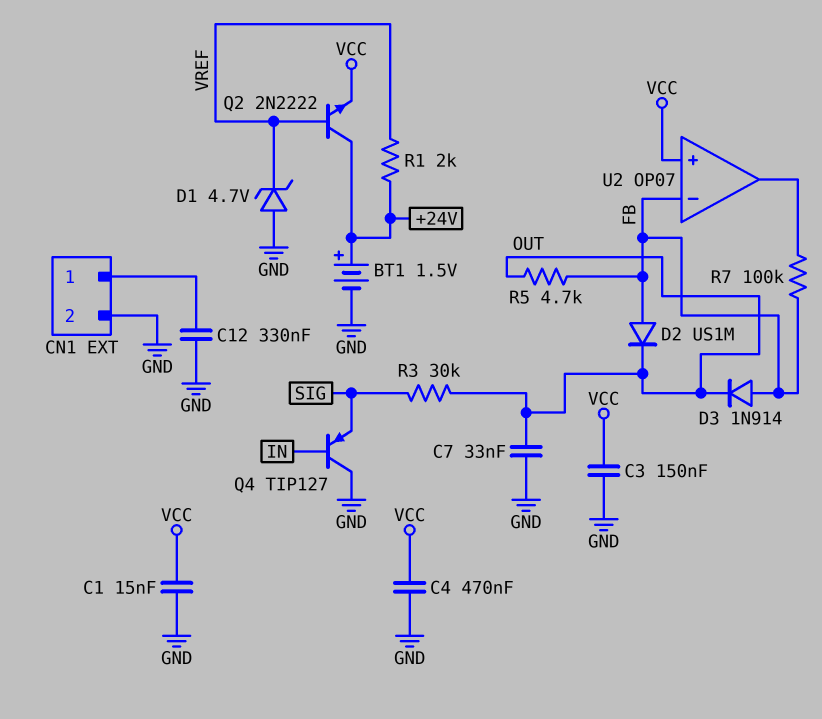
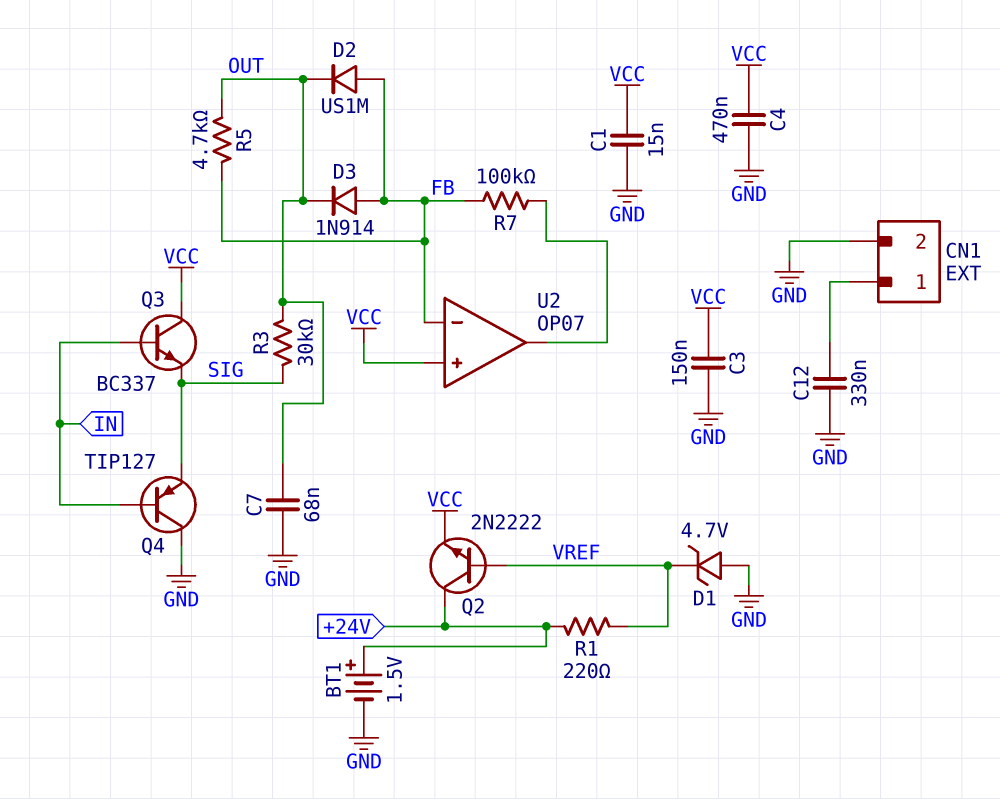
C7: 33nF (GND, OUT) -> 68nF (GND, OUT)
Q3: none -> NPN BC337 (B IN, C VCC, E SIG)
R1: 2k (+24V, VREF) -> 220 (+24V, VREF)

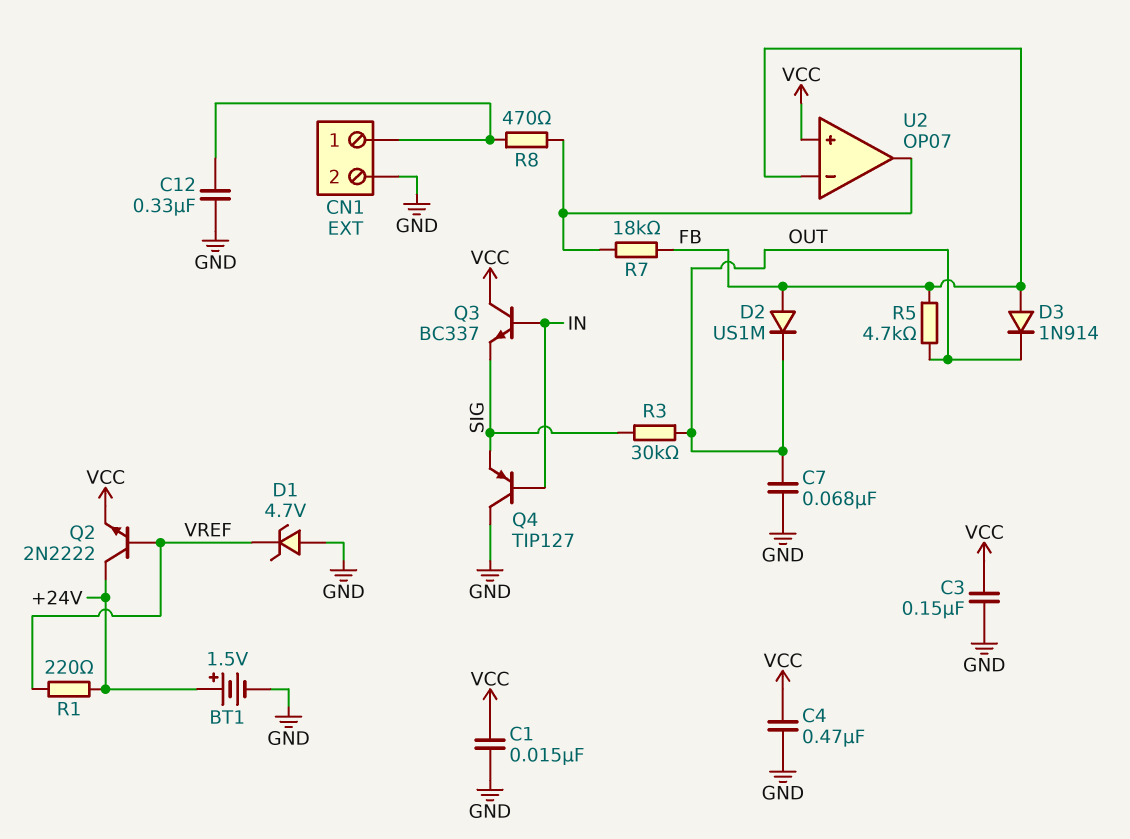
R7: 100k (FB, U2/out) -> 18k (FB, U2/out)
R8: none -> 470 (CN1/1, U2/out)

